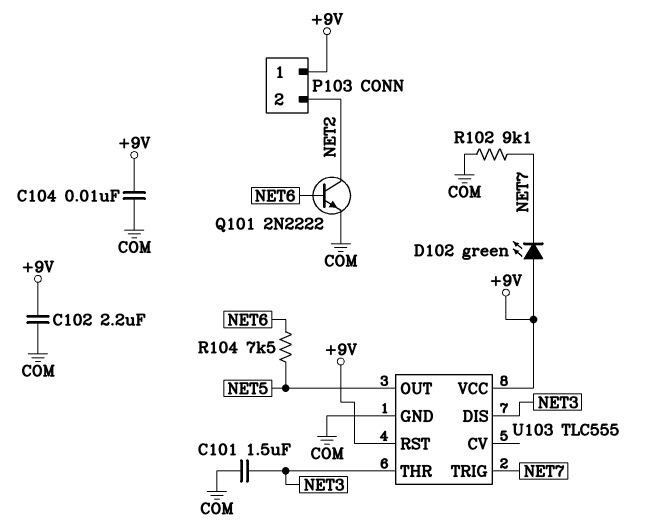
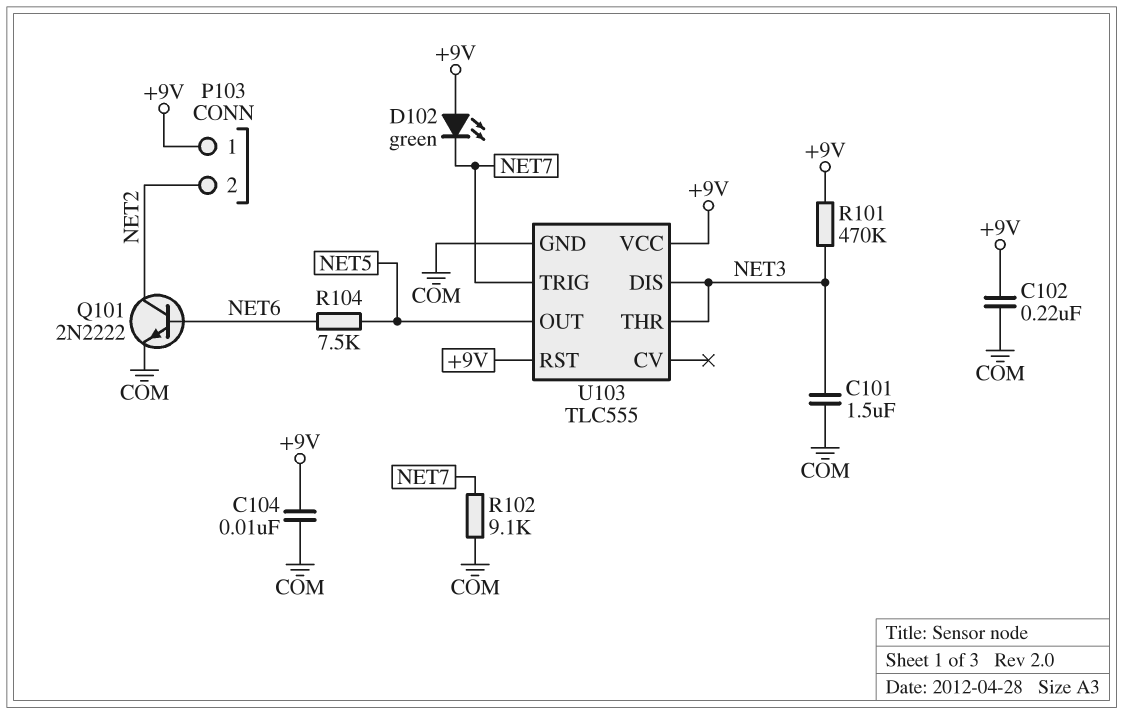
C102: 2.2uF (+9V, COM) -> 220nF (+9V, COM)
R101: none -> 470k (+9V, NET3)

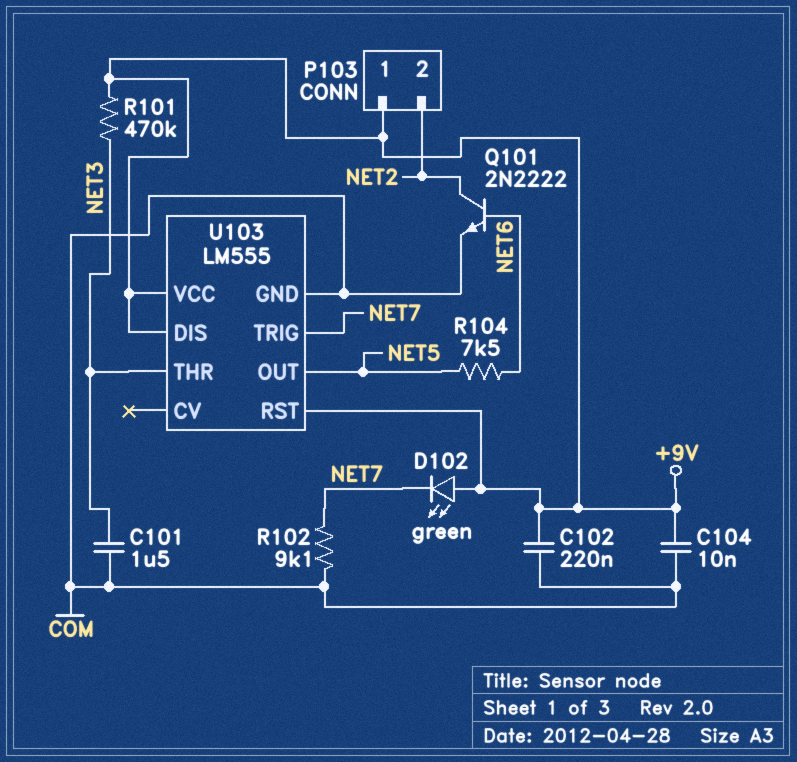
U103: TLC555 -> LM555
U103 pin DIS: NET3 -> +9V

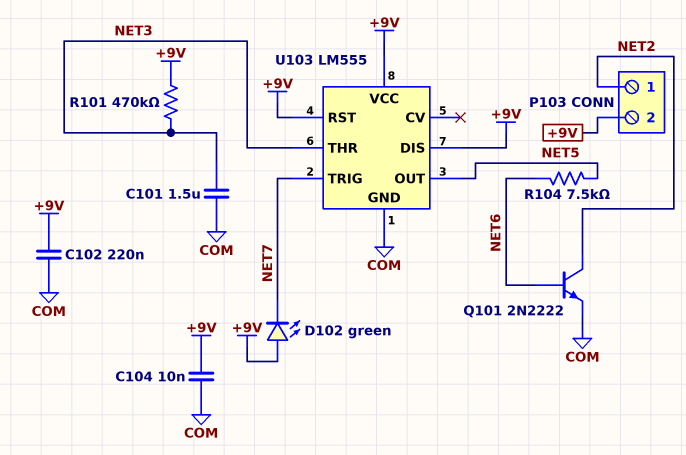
P103 pin 1: +9V -> NET2
P103 pin 2: NET2 -> +9V
R102: 9.1k (COM, NET7) -> none

